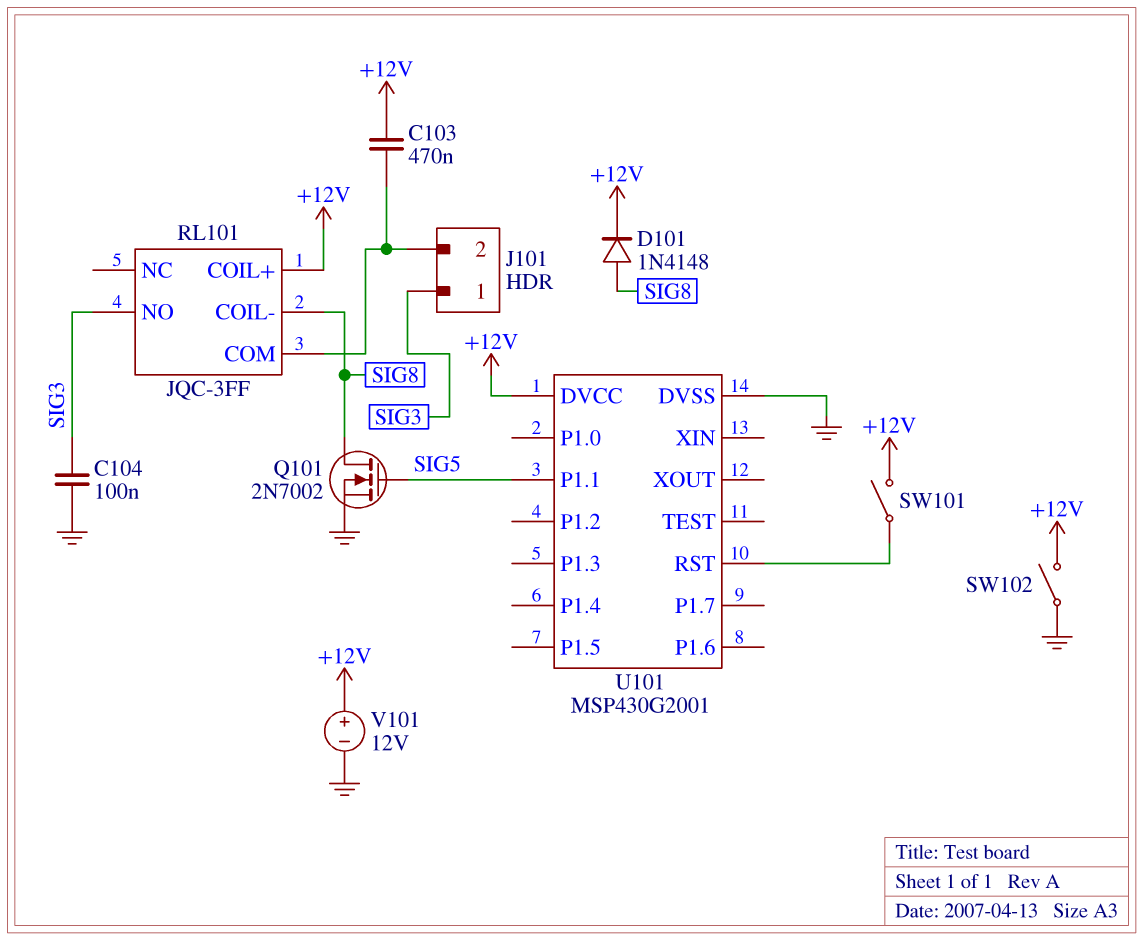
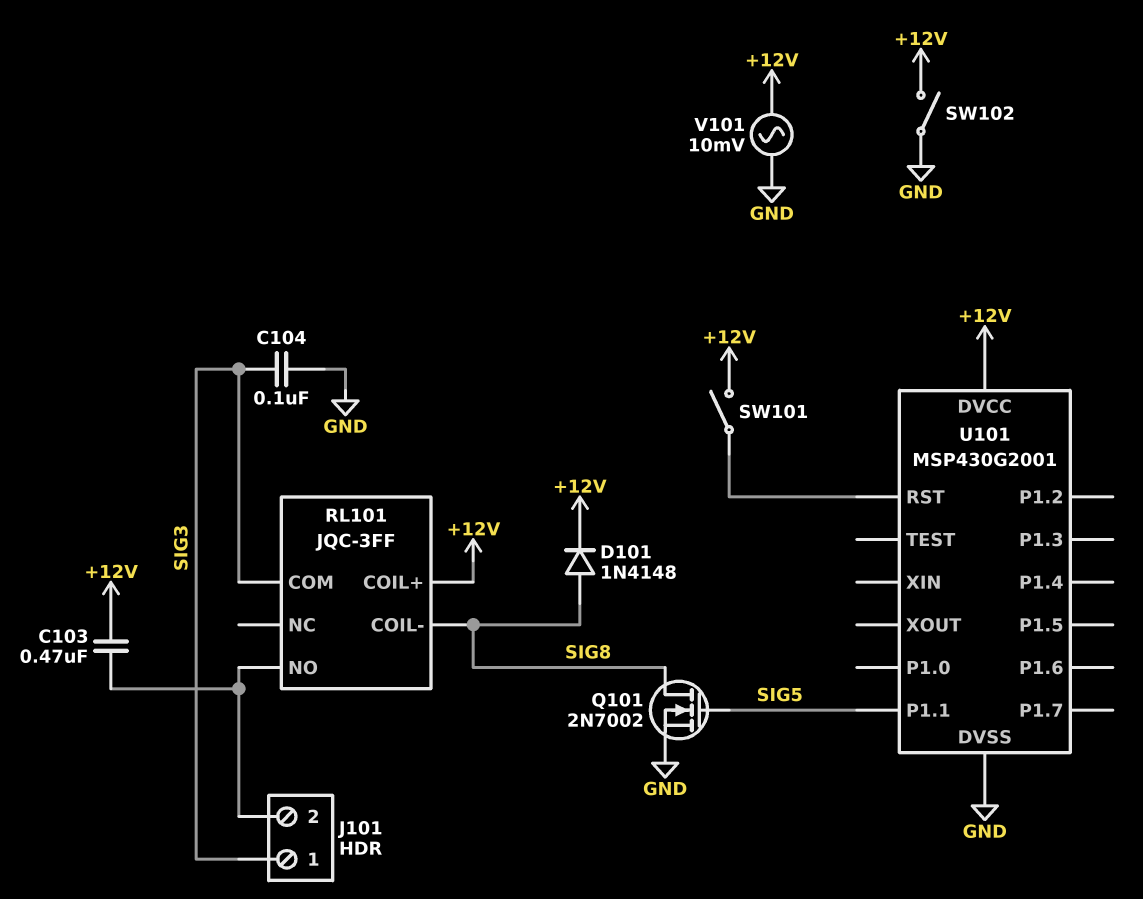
RL101 pin COM: J101/2 -> SIG3
RL101 pin NO: SIG3 -> J101/2
V101: 12V (plus +12V, minus GND) -> AC 10mV (+12V, GND)

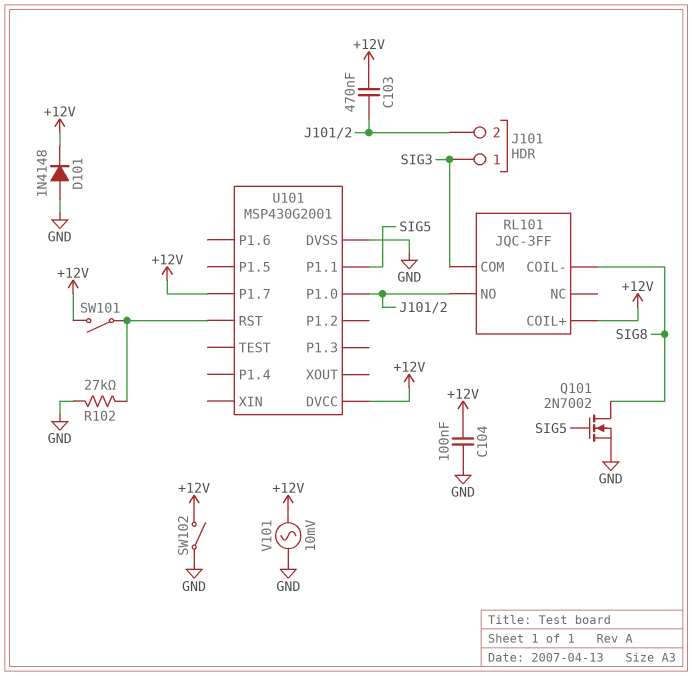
C104: 100nF (GND, SIG3) -> 100nF (+12V, GND)
D101: diode 1N4148 (A SIG8, K +12V) -> diode 1N4148 (A GND, K +12V)
R102: none -> 27k (GND, U101/RST)
U101 pin P1.0: none -> J101/2
U101 pin P1.7: none -> +12V

